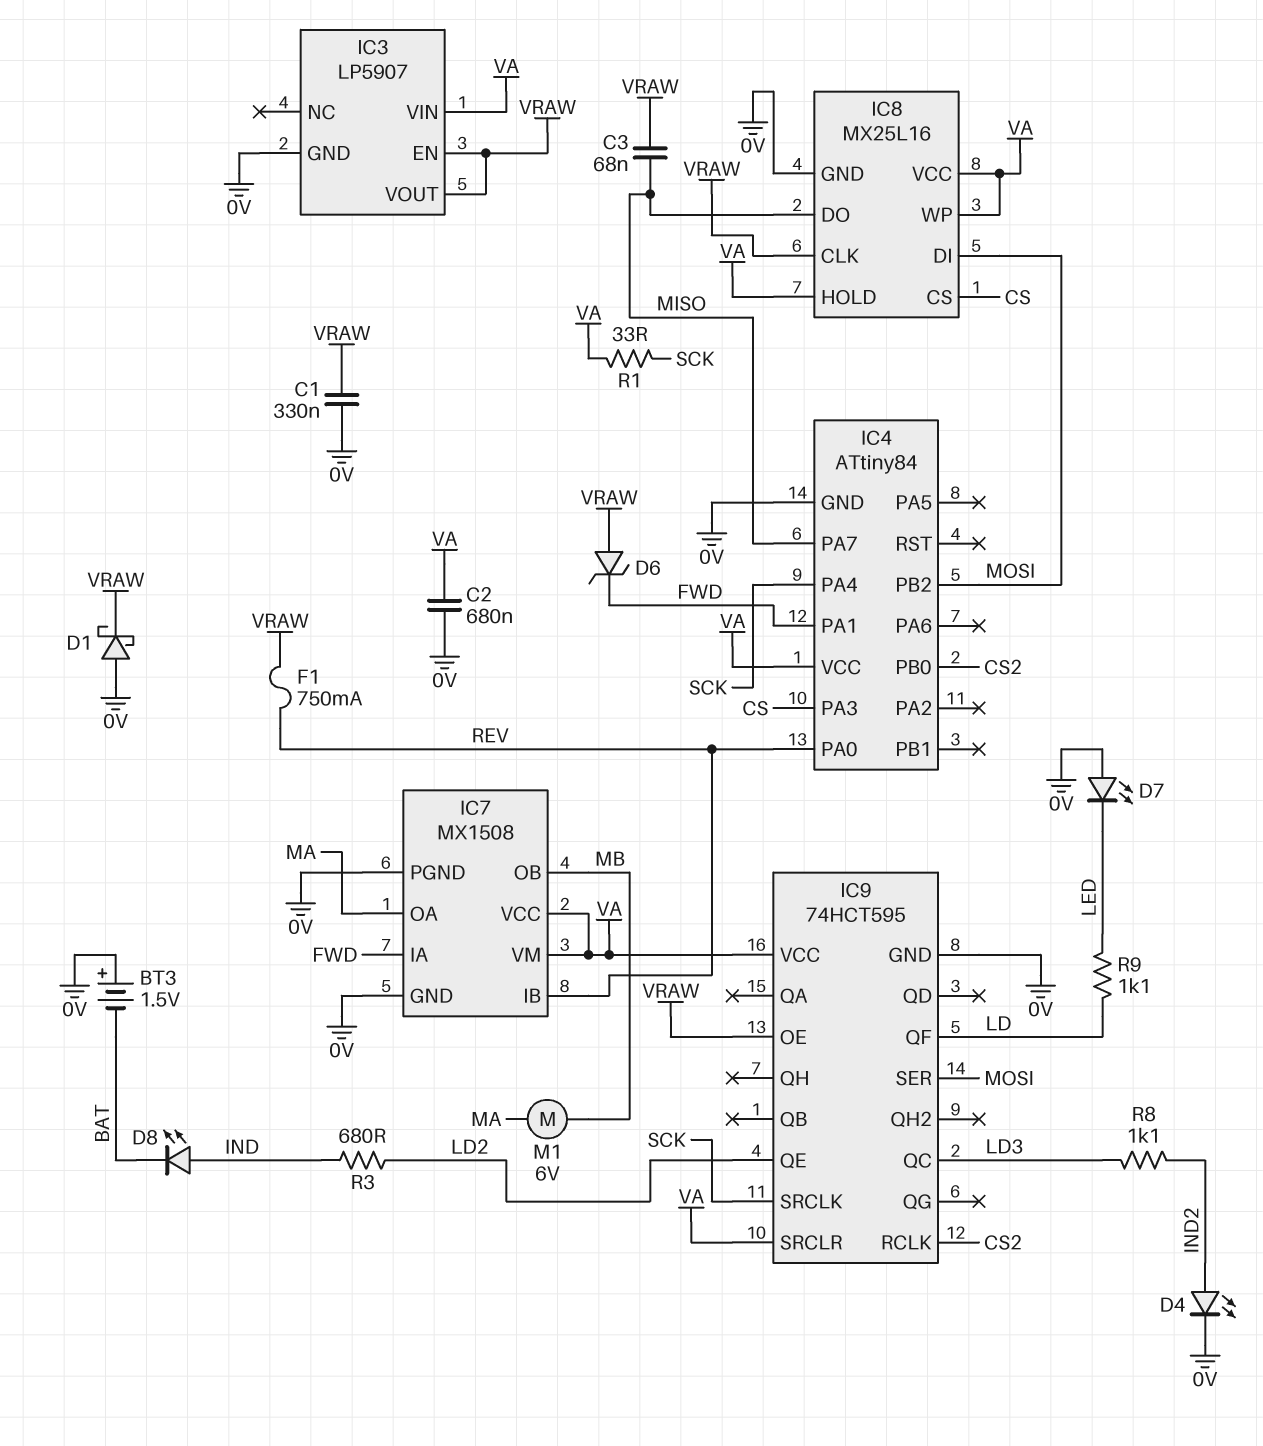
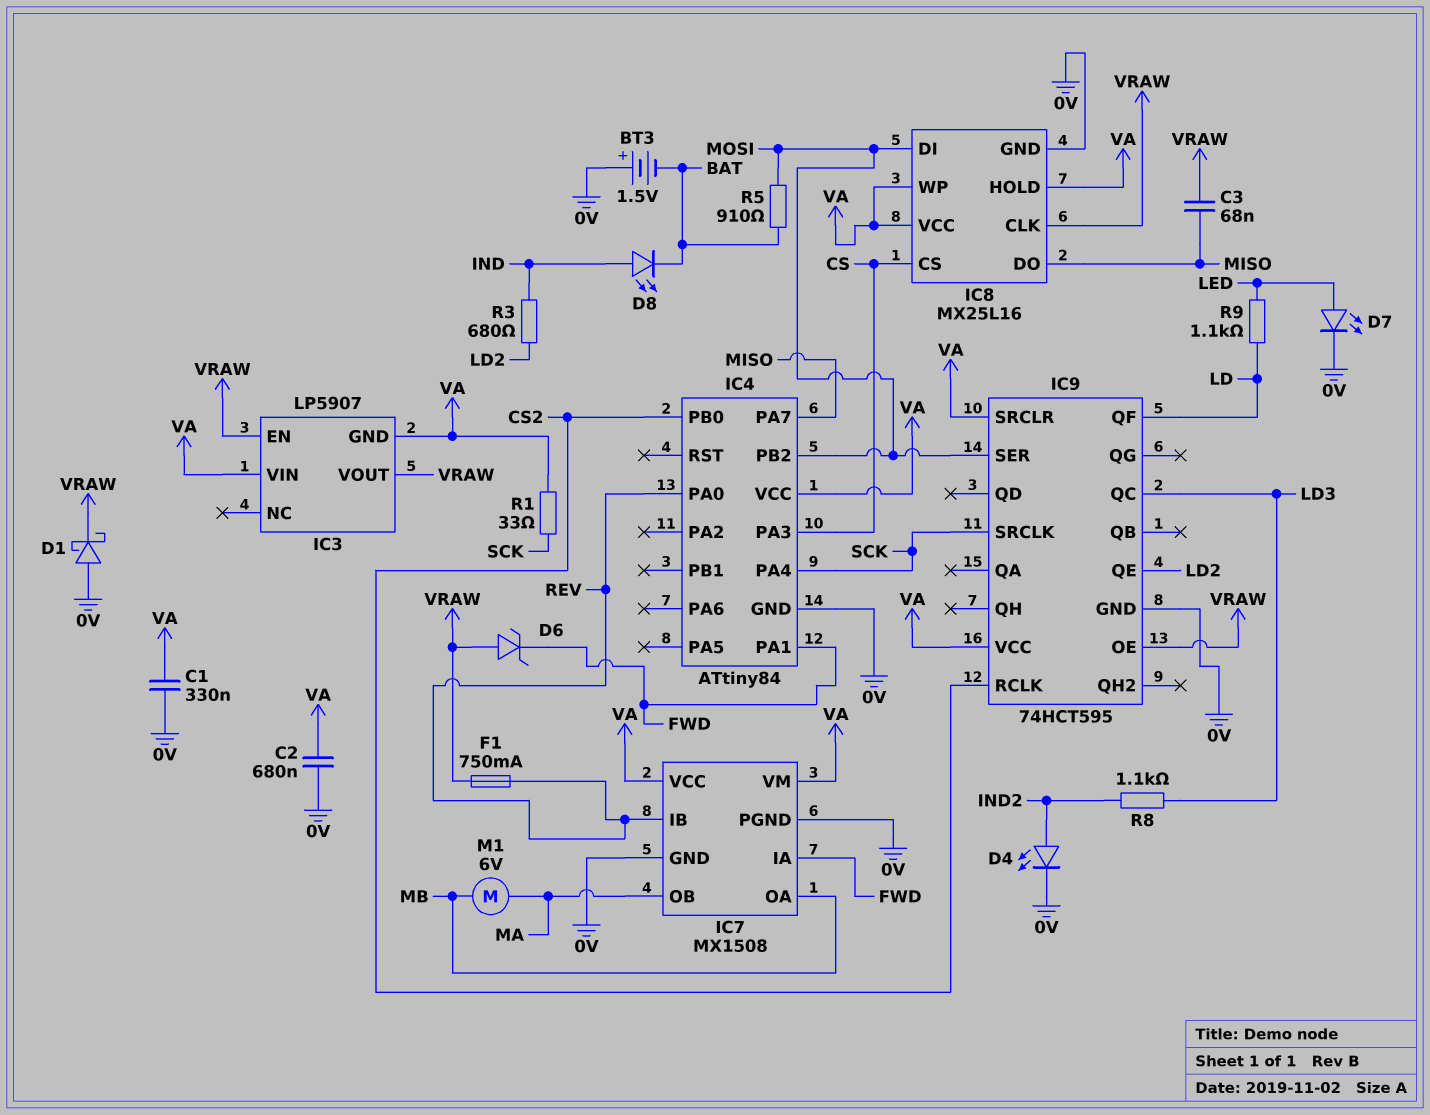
C1: 330nF (0V, VRAW) -> 330nF (0V, VA)
D7: LED (A 0V, K LED) -> LED (A LED, K 0V)
IC3 pin GND: 0V -> VA
IC7 pin OA: MA -> MB
IC7 pin OB: MB -> MA
R5: none -> 910 (BAT, MOSI)

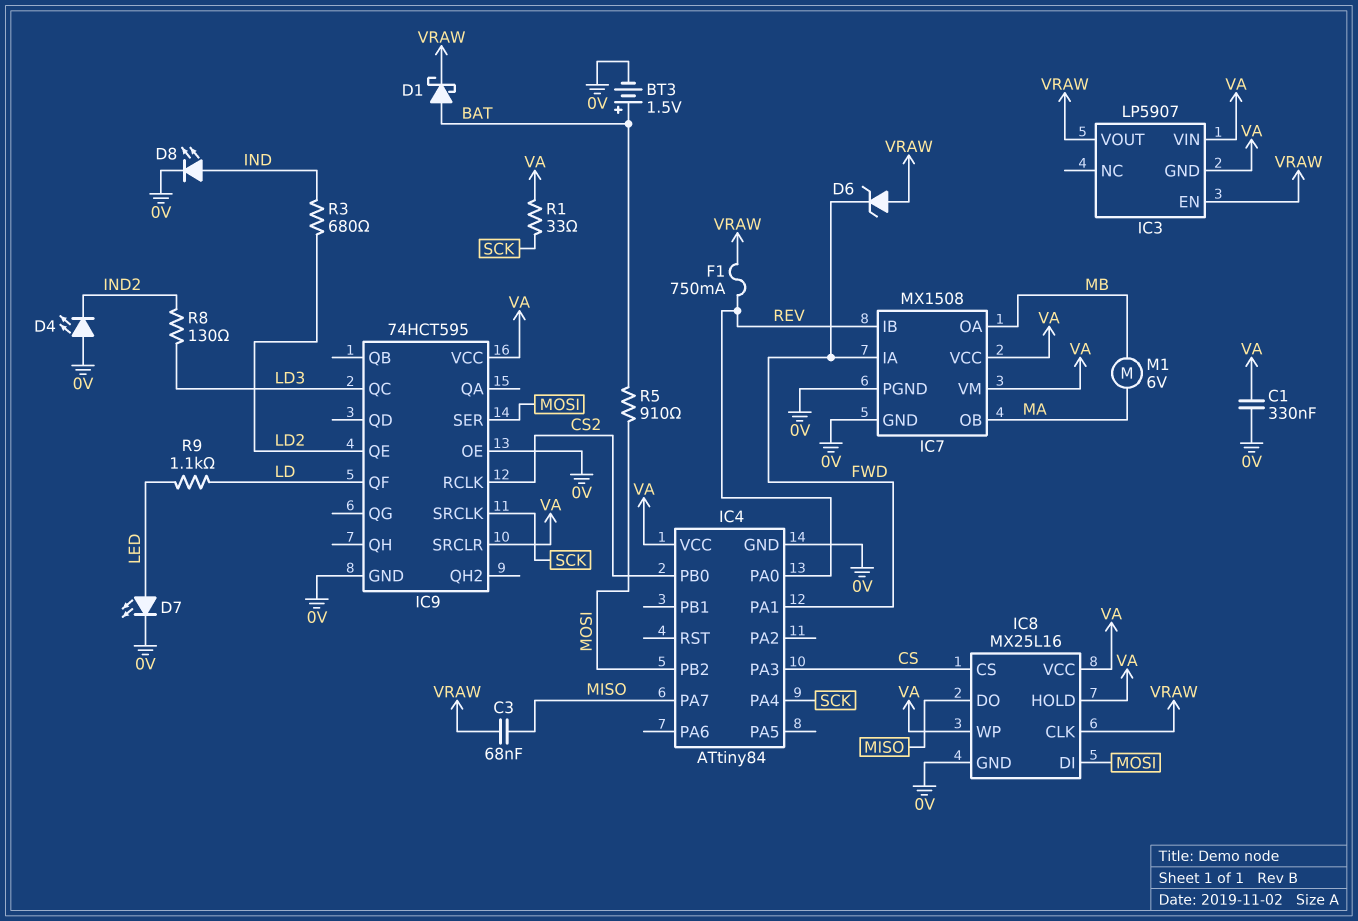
BT3: 1.5V (plus 0V, minus BAT) -> 1.5V (plus BAT, minus 0V)
C2: 680nF (0V, VA) -> none
D1: schottky (A 0V, K VRAW) -> schottky (A BAT, K VRAW)
D4: LED (A IND2, K 0V) -> LED (A 0V, K IND2)
D8: LED (A IND, K BAT) -> LED (A IND, K 0V)
IC9 pin OE: VRAW -> 0V
R8: 1.1k (IND2, LD3) -> 130 (IND2, LD3)

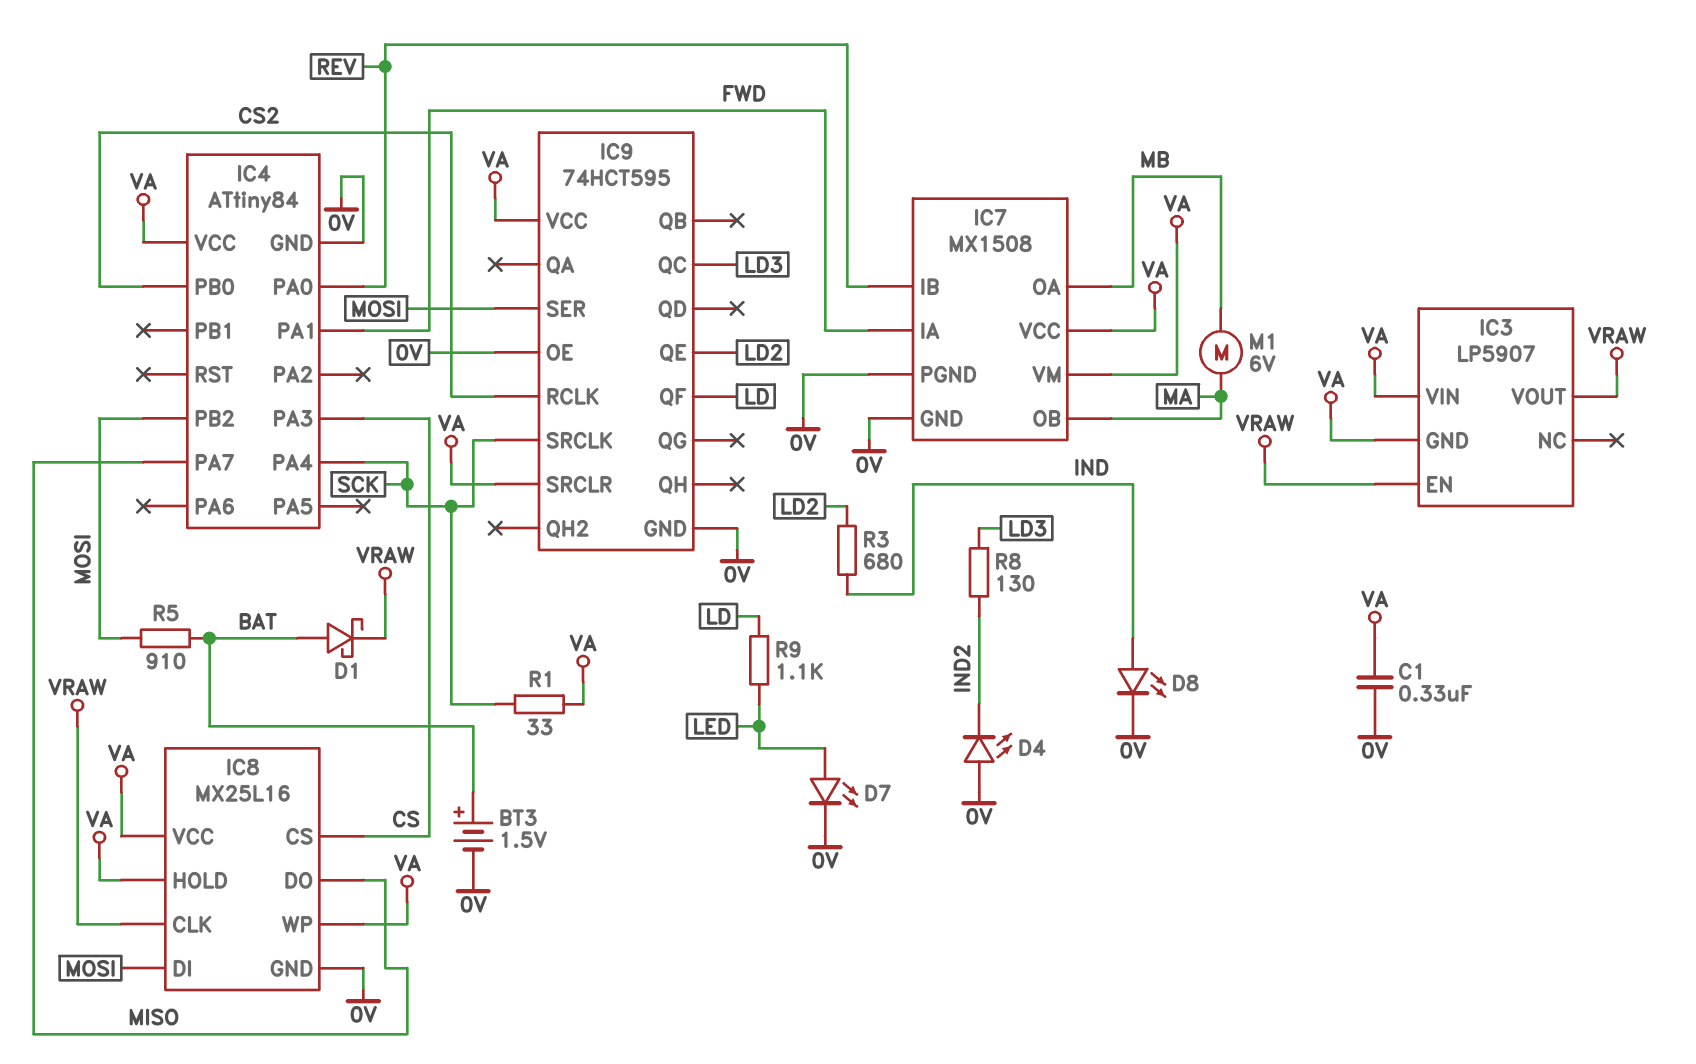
C3: 68nF (MISO, VRAW) -> none
D6: zener (A VRAW, K FWD) -> none
F1: 750mA (REV, VRAW) -> none

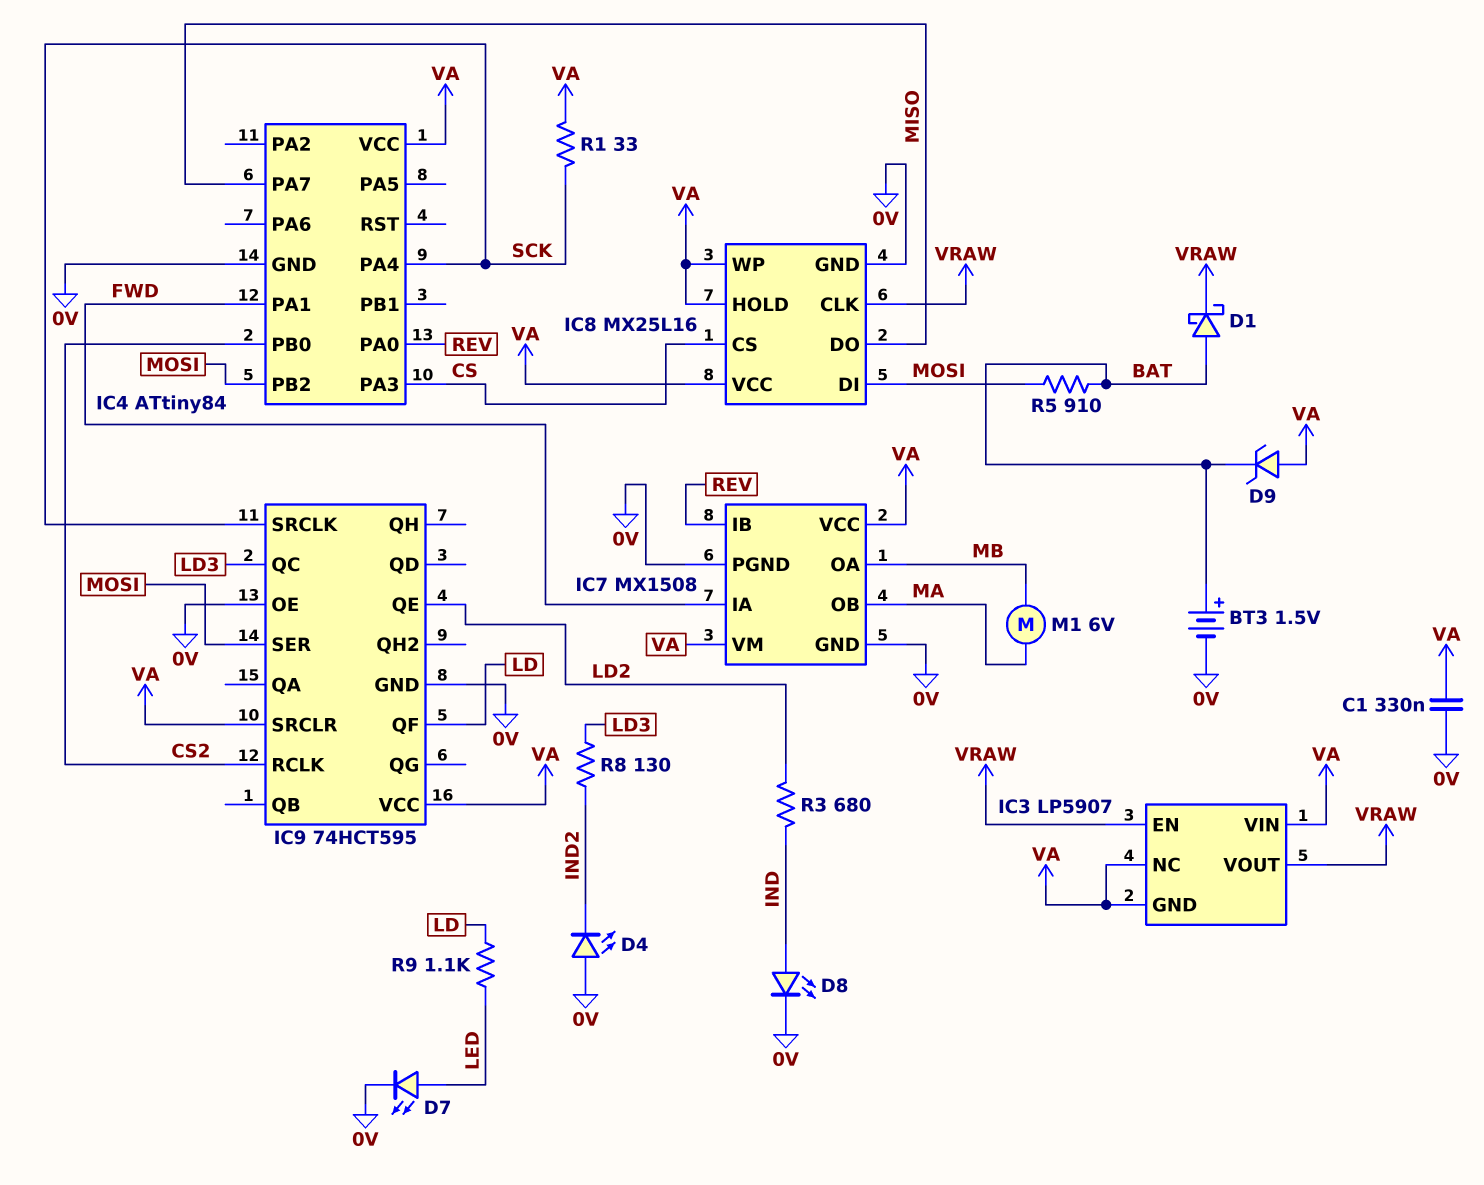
D9: none -> zener (A VA, K BAT)
IC3 pin NC: none -> VA

